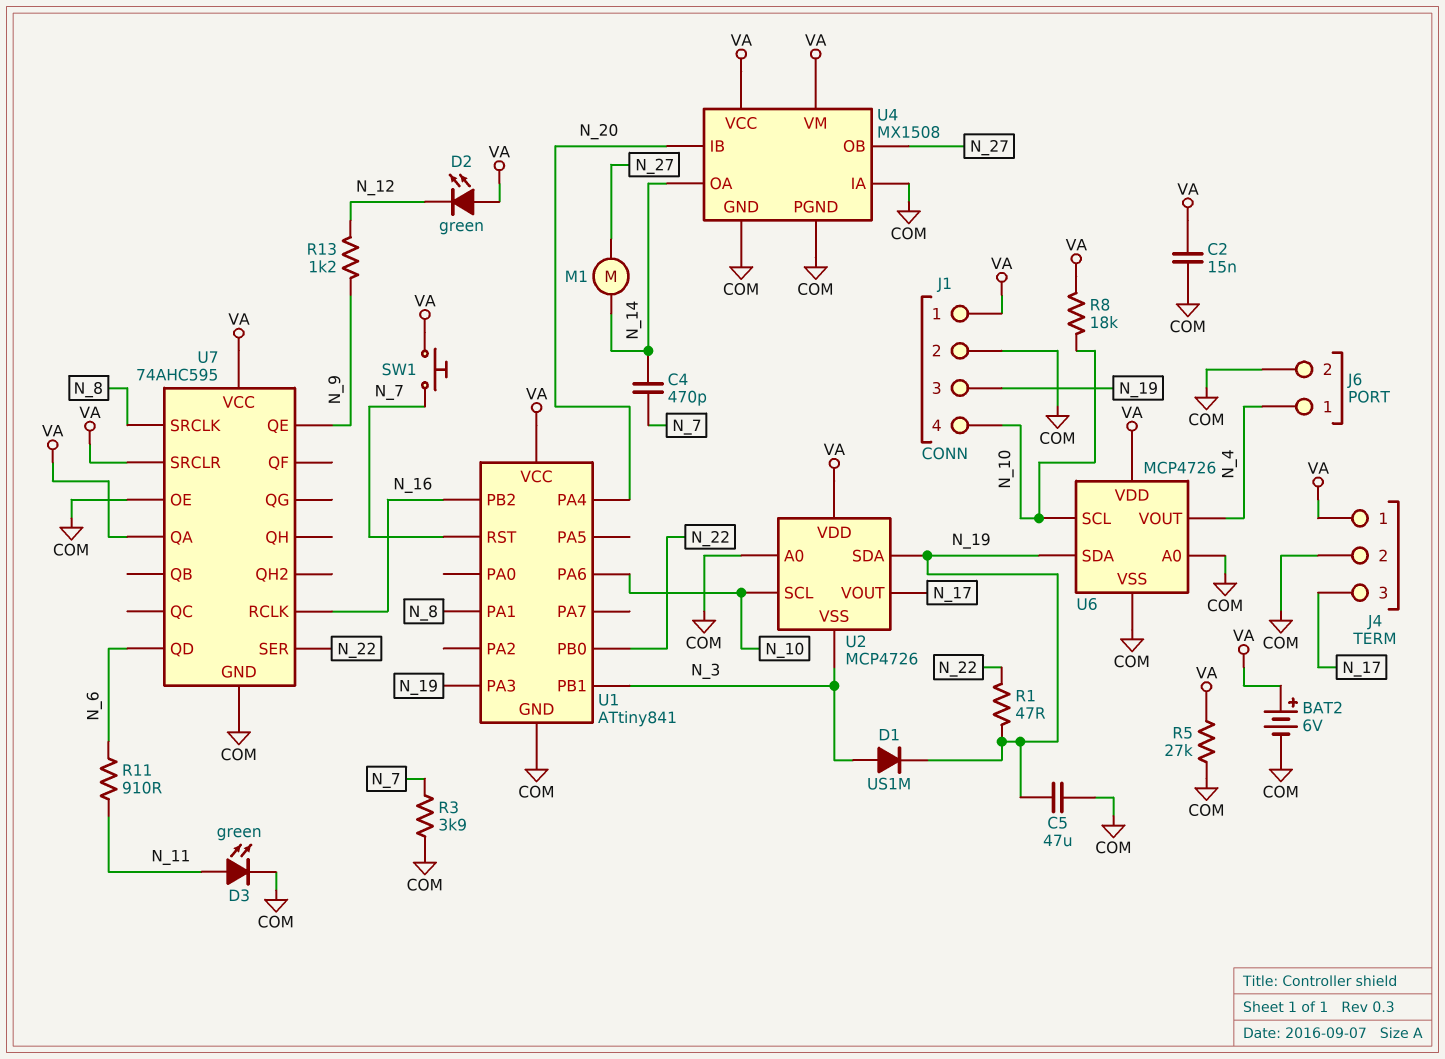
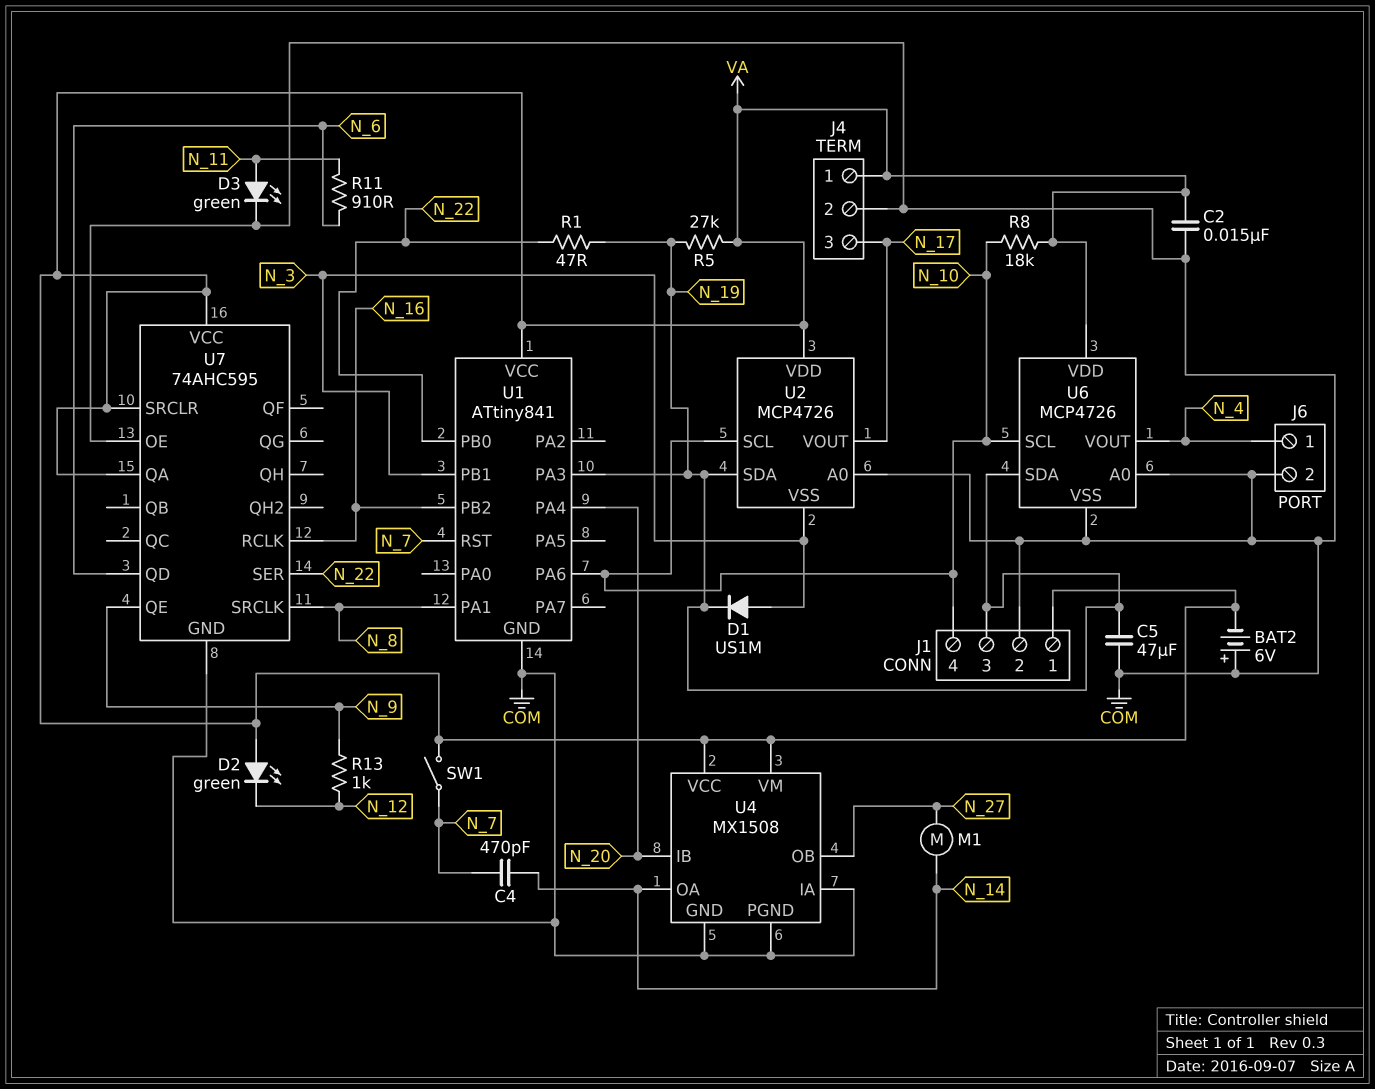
BAT2: 6V (plus VA, minus COM) -> 6V (plus COM, minus VA)
R3: 3.9k (COM, N_7) -> none
R5: 27k (COM, VA) -> 27k (N_19, VA)
R13: 1.2k (N_9, N_12) -> 1k (N_9, N_12)
SW1: button (N_7, VA) -> switch (N_7, VA)

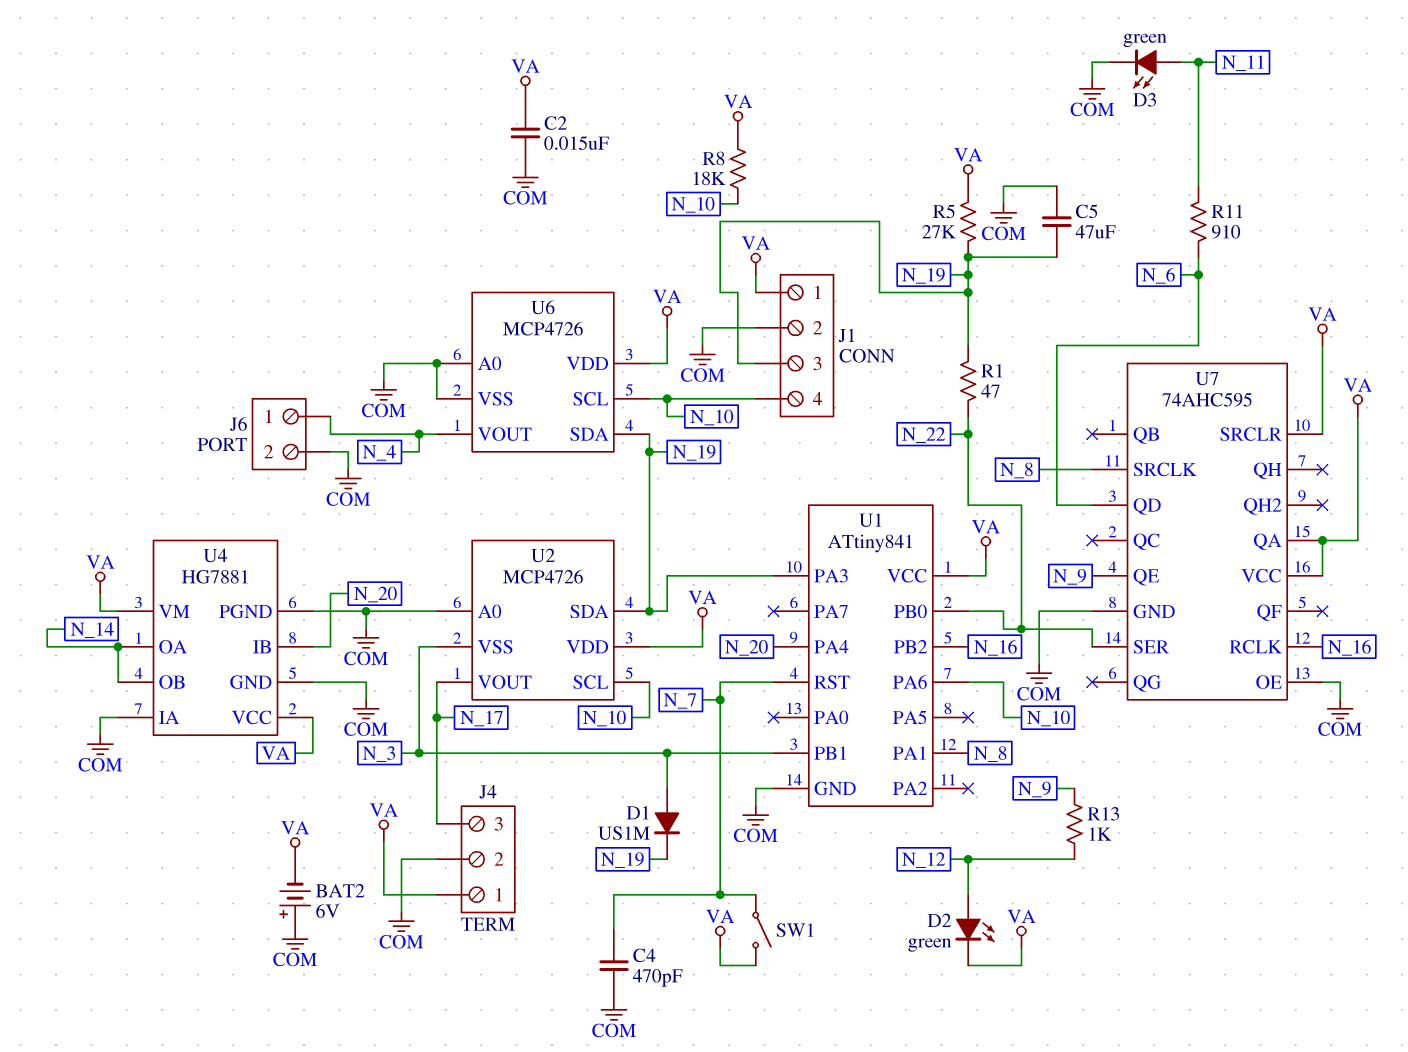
C4: 470pF (N_7, N_14) -> 470pF (COM, N_7)
D2: LED green (A VA, K N_12) -> LED green (A N_12, K VA)
M1: motor (N_14, N_27) -> none
U4: MX1508 -> HG7881
U4 pin OB: N_27 -> N_14

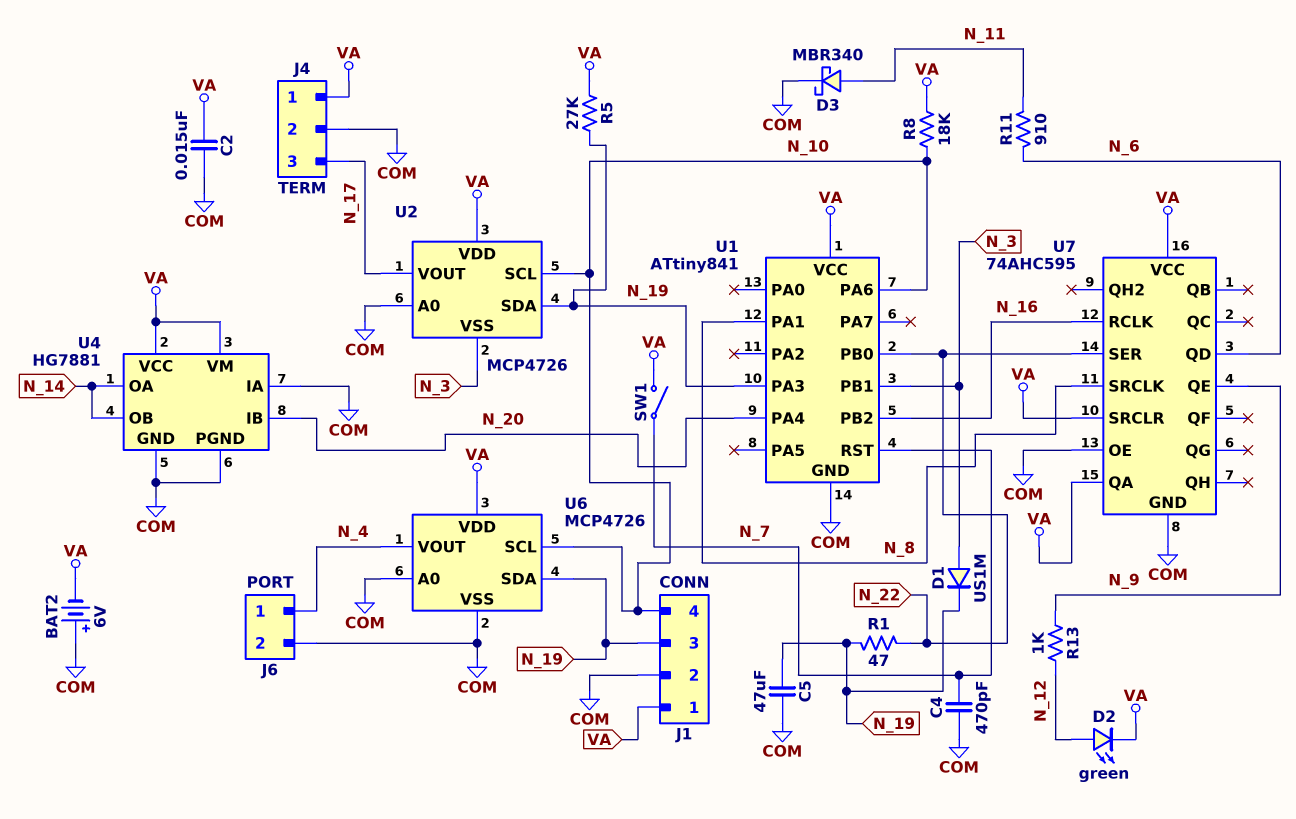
D3: LED green (A N_11, K COM) -> schottky MBR340 (A N_11, K COM)

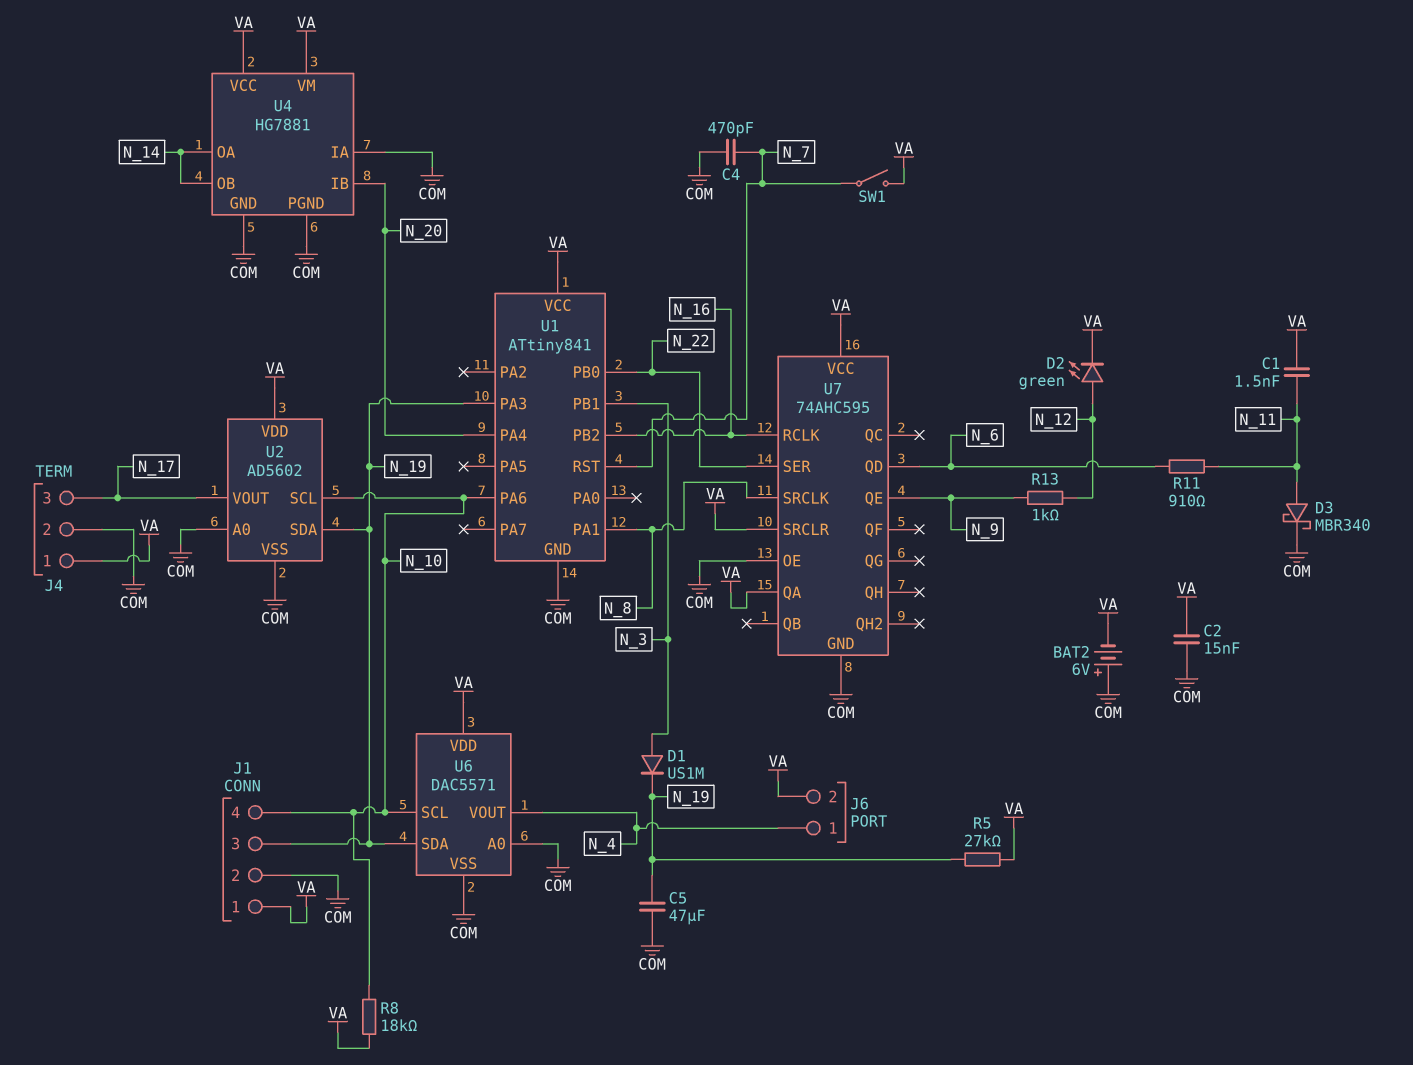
C1: none -> 1.5nF (N_11, VA)
J6 pin 2: COM -> VA
R1: 47 (N_19, N_22) -> none
U2: MCP4726 -> AD5602
U2 pin VSS: N_3 -> COM
U6: MCP4726 -> DAC5571

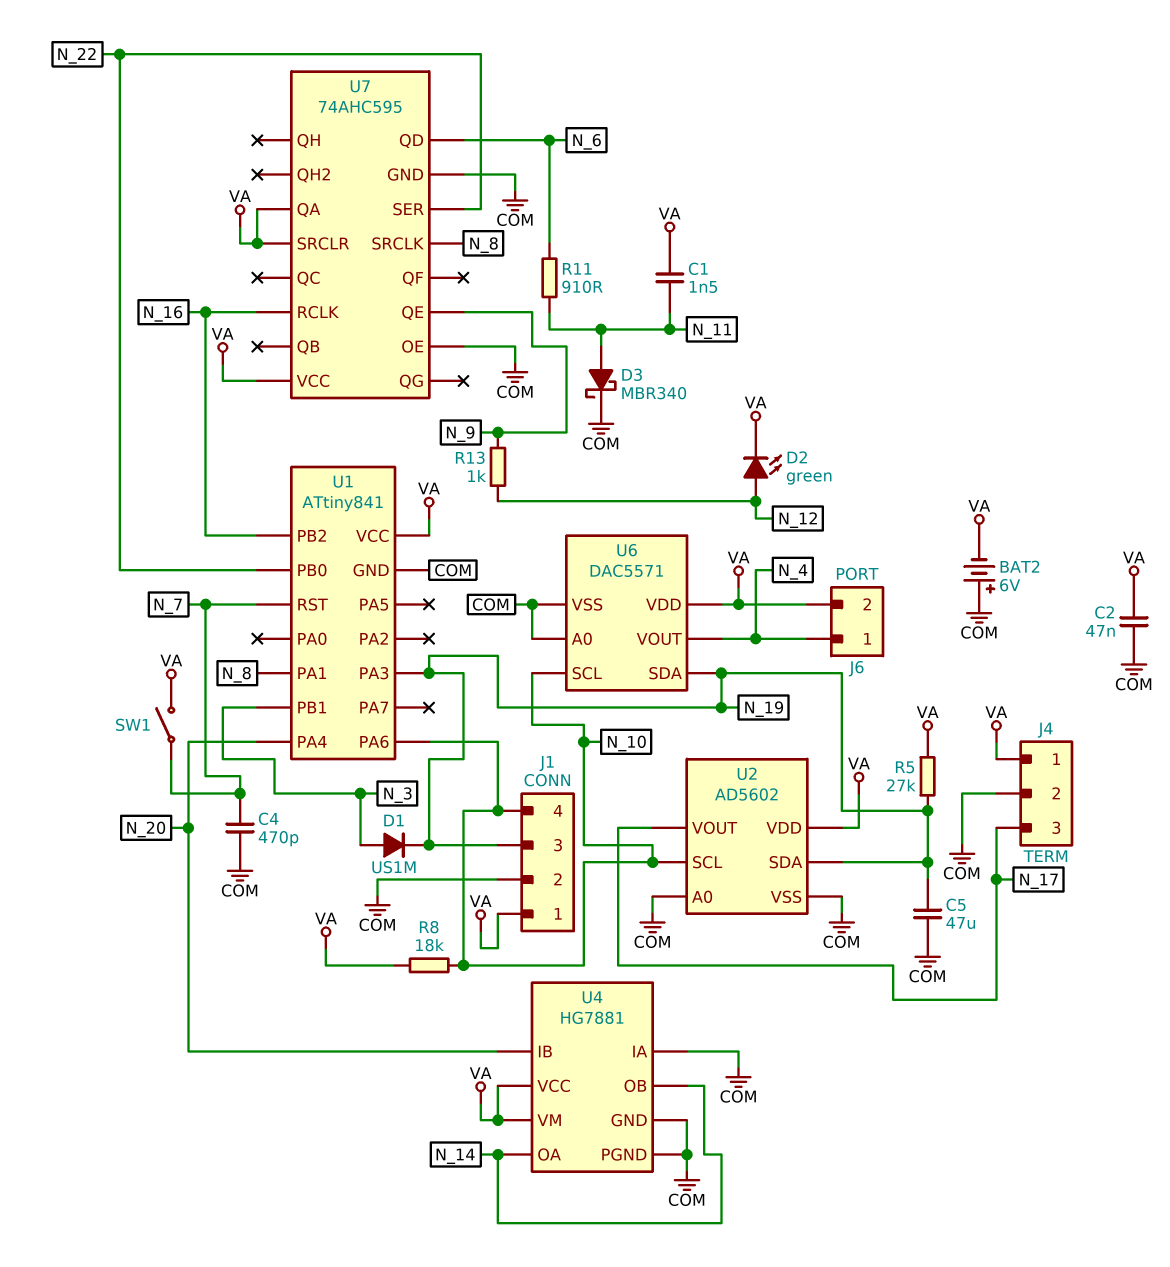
C2: 15nF (COM, VA) -> 47nF (COM, VA)

